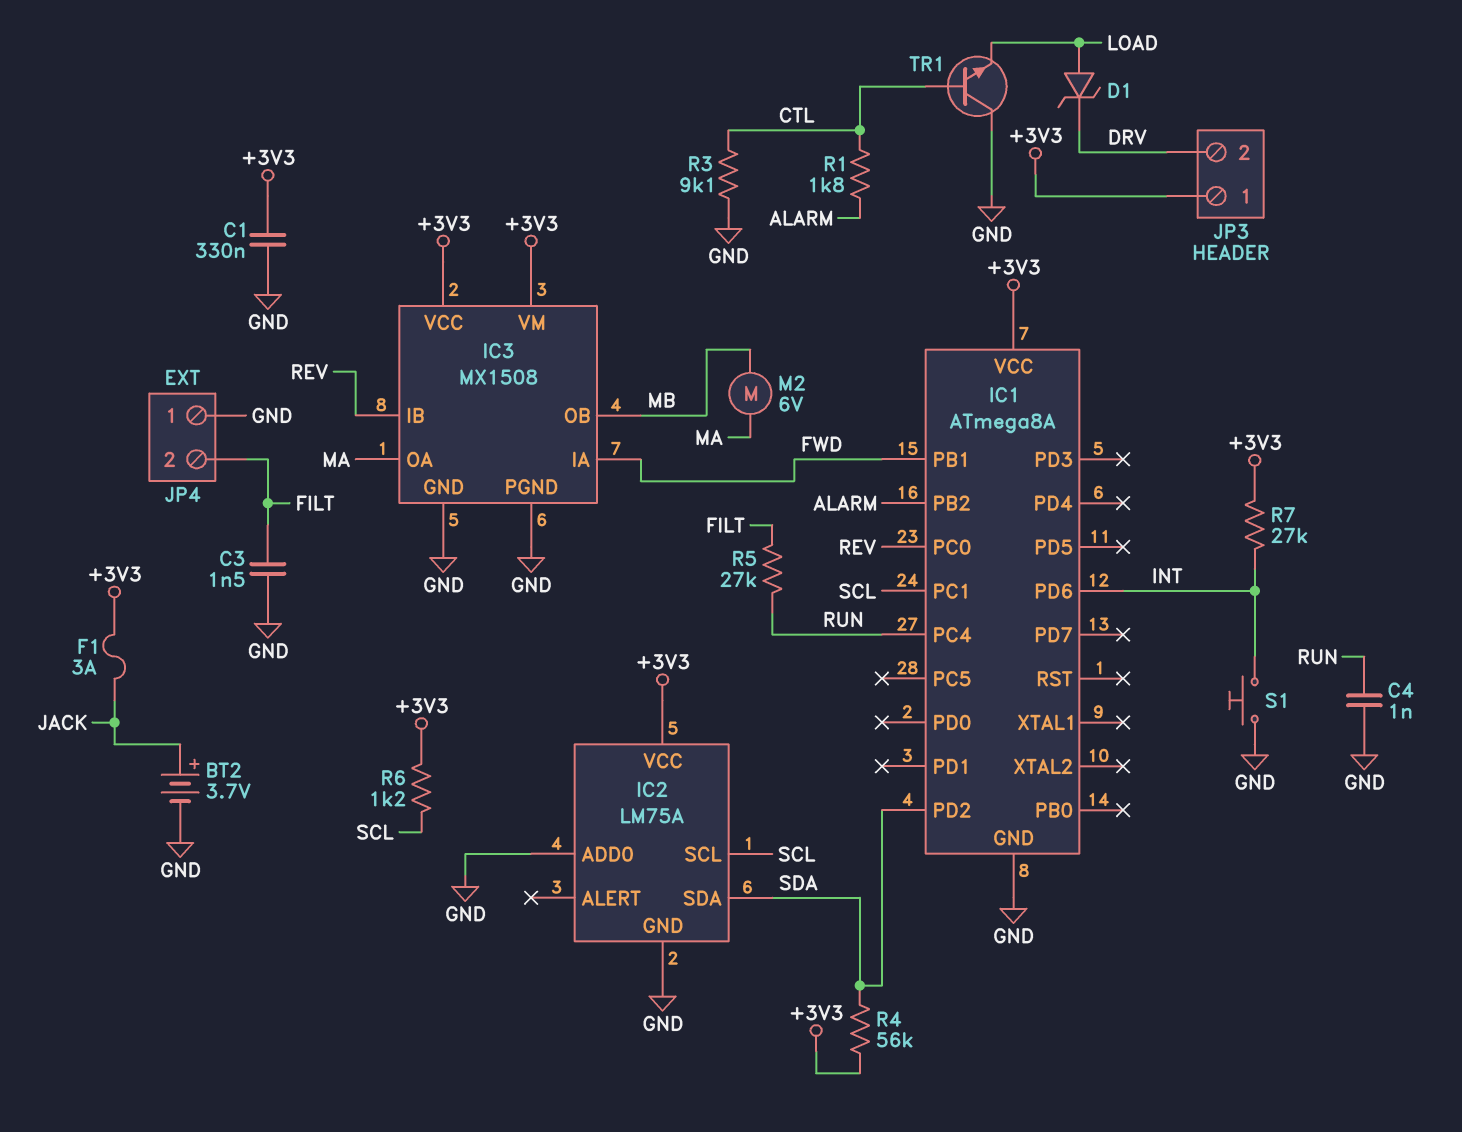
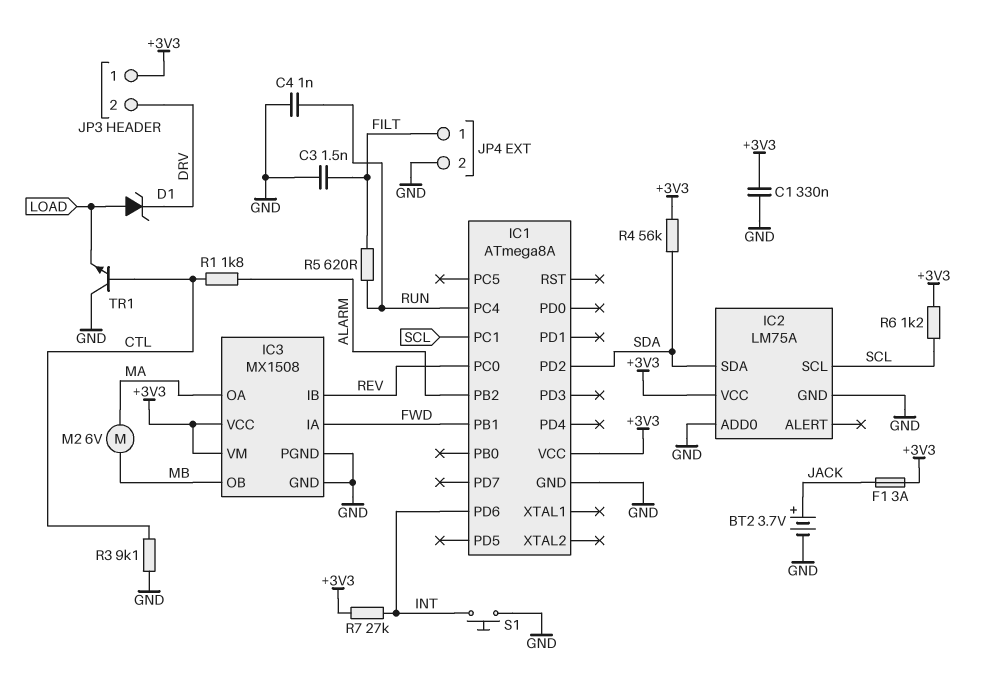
JP4 pin 1: GND -> FILT
JP4 pin 2: FILT -> GND
R5: 27k (FILT, RUN) -> 620 (FILT, RUN)

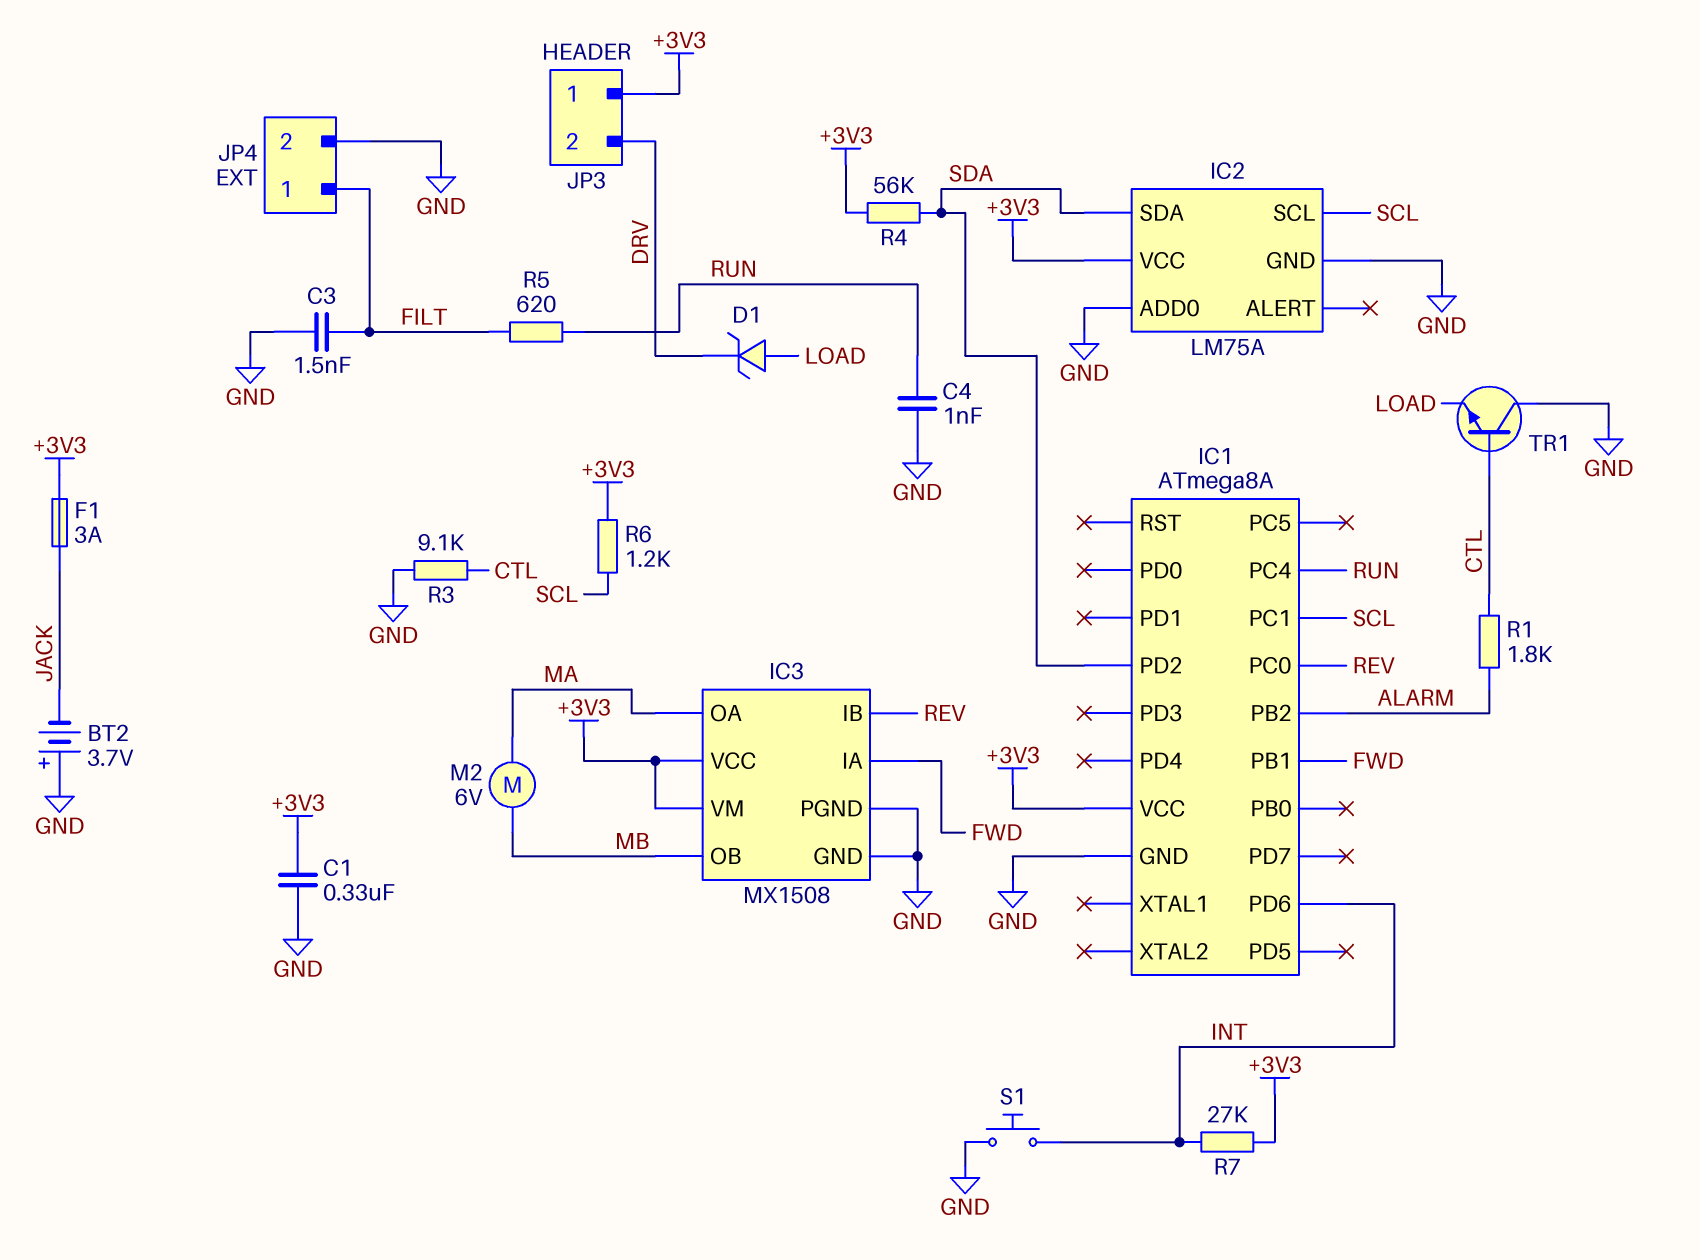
BT2: 3.7V (plus JACK, minus GND) -> 3.7V (plus GND, minus JACK)

